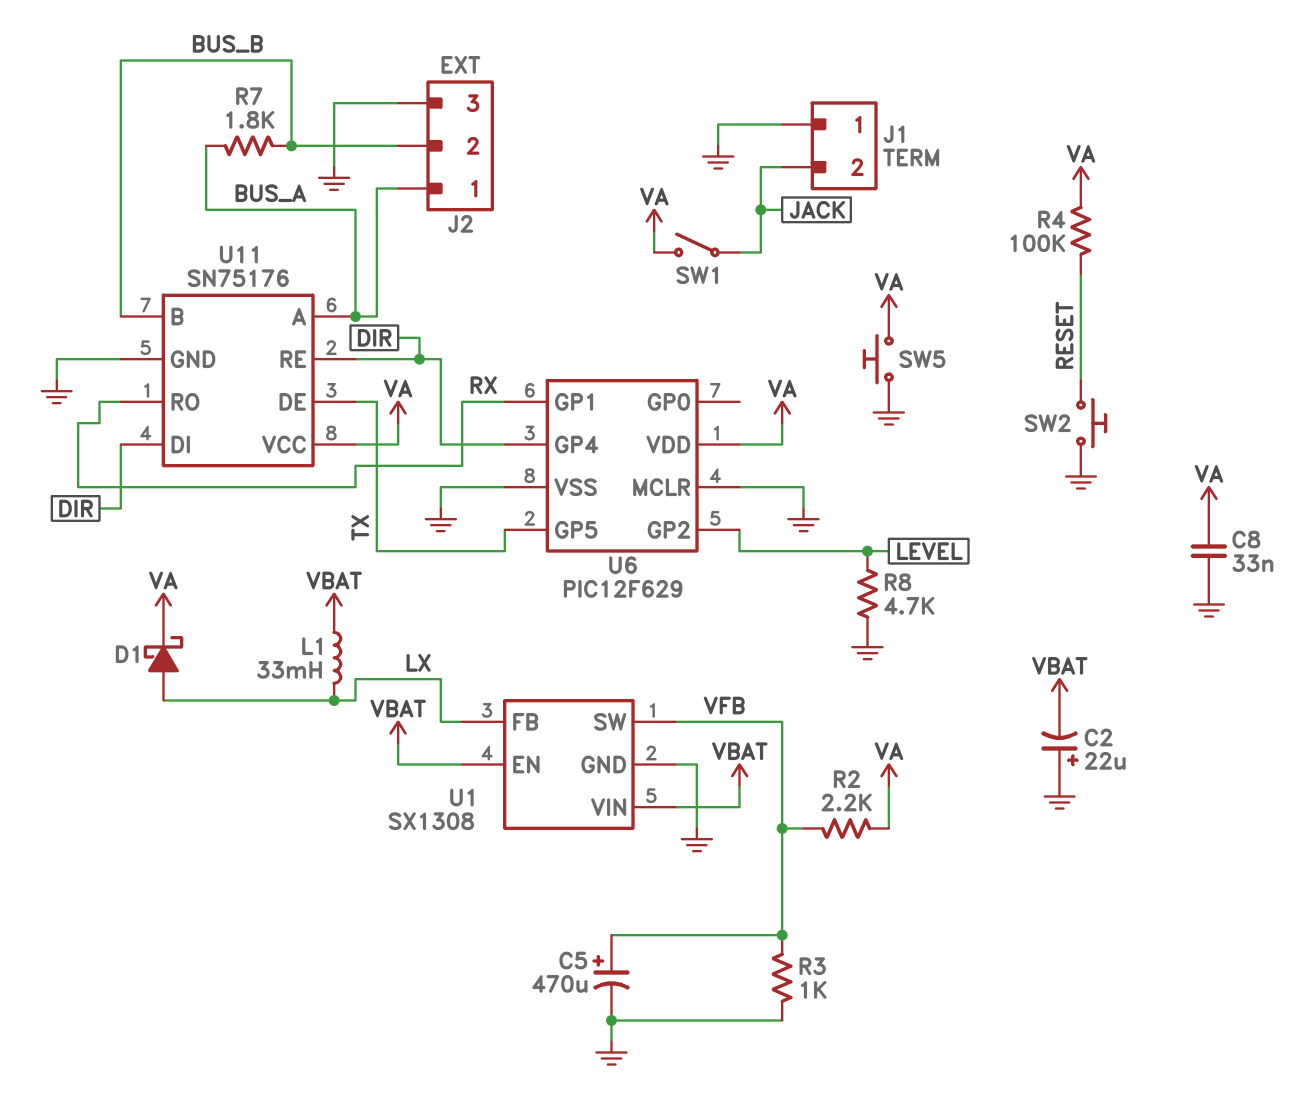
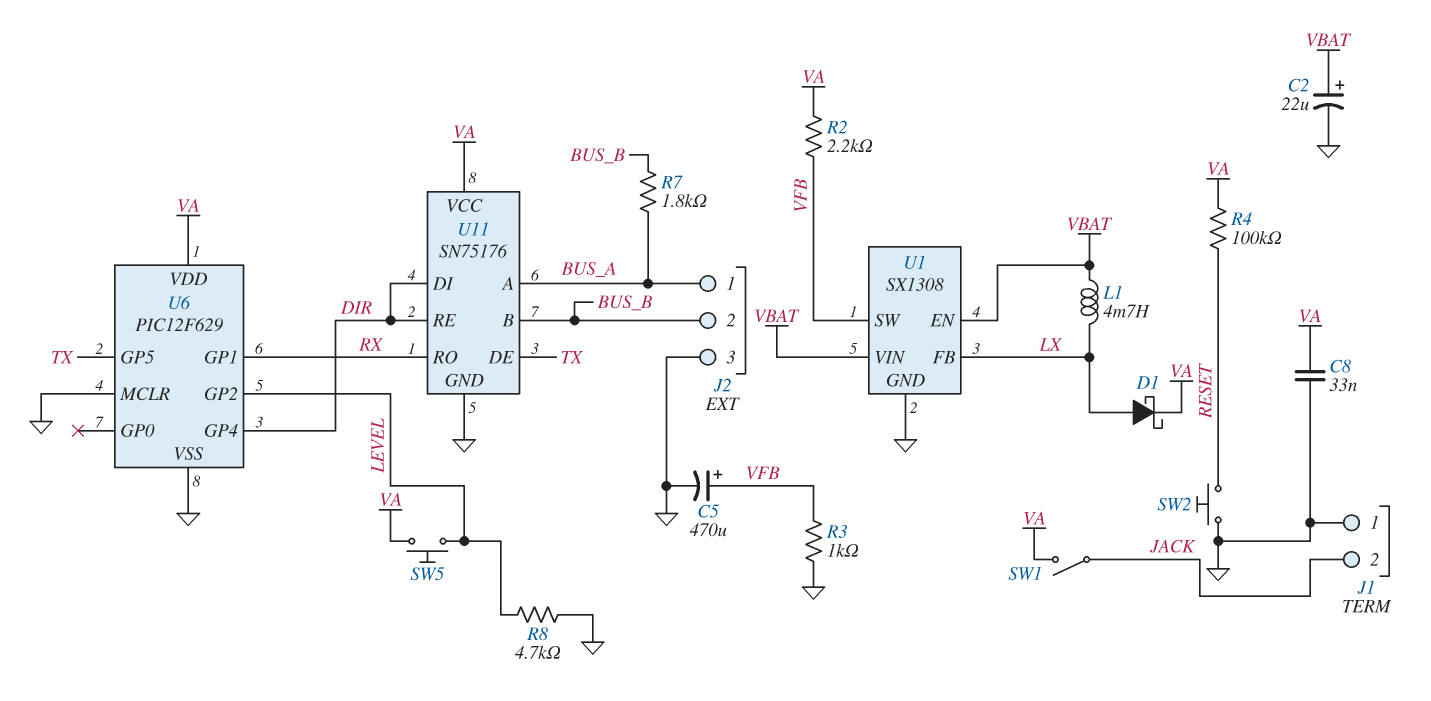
C2: 22uF (plus GND, minus VBAT) -> 22uF (plus VBAT, minus GND)
L1: 33mH (LX, VBAT) -> 4.7mH (LX, VBAT)
SW5: button (GND, VA) -> button (LEVEL, VA)

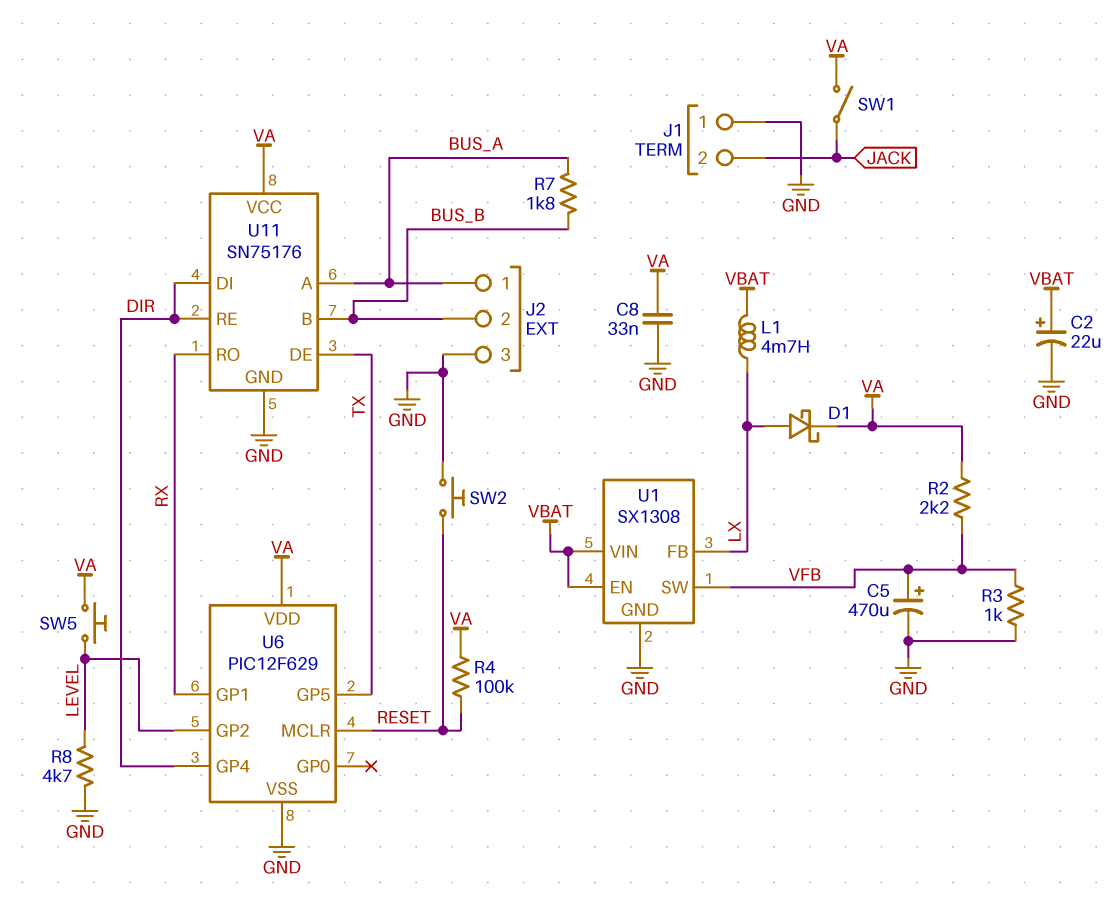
U6 pin MCLR: GND -> RESET

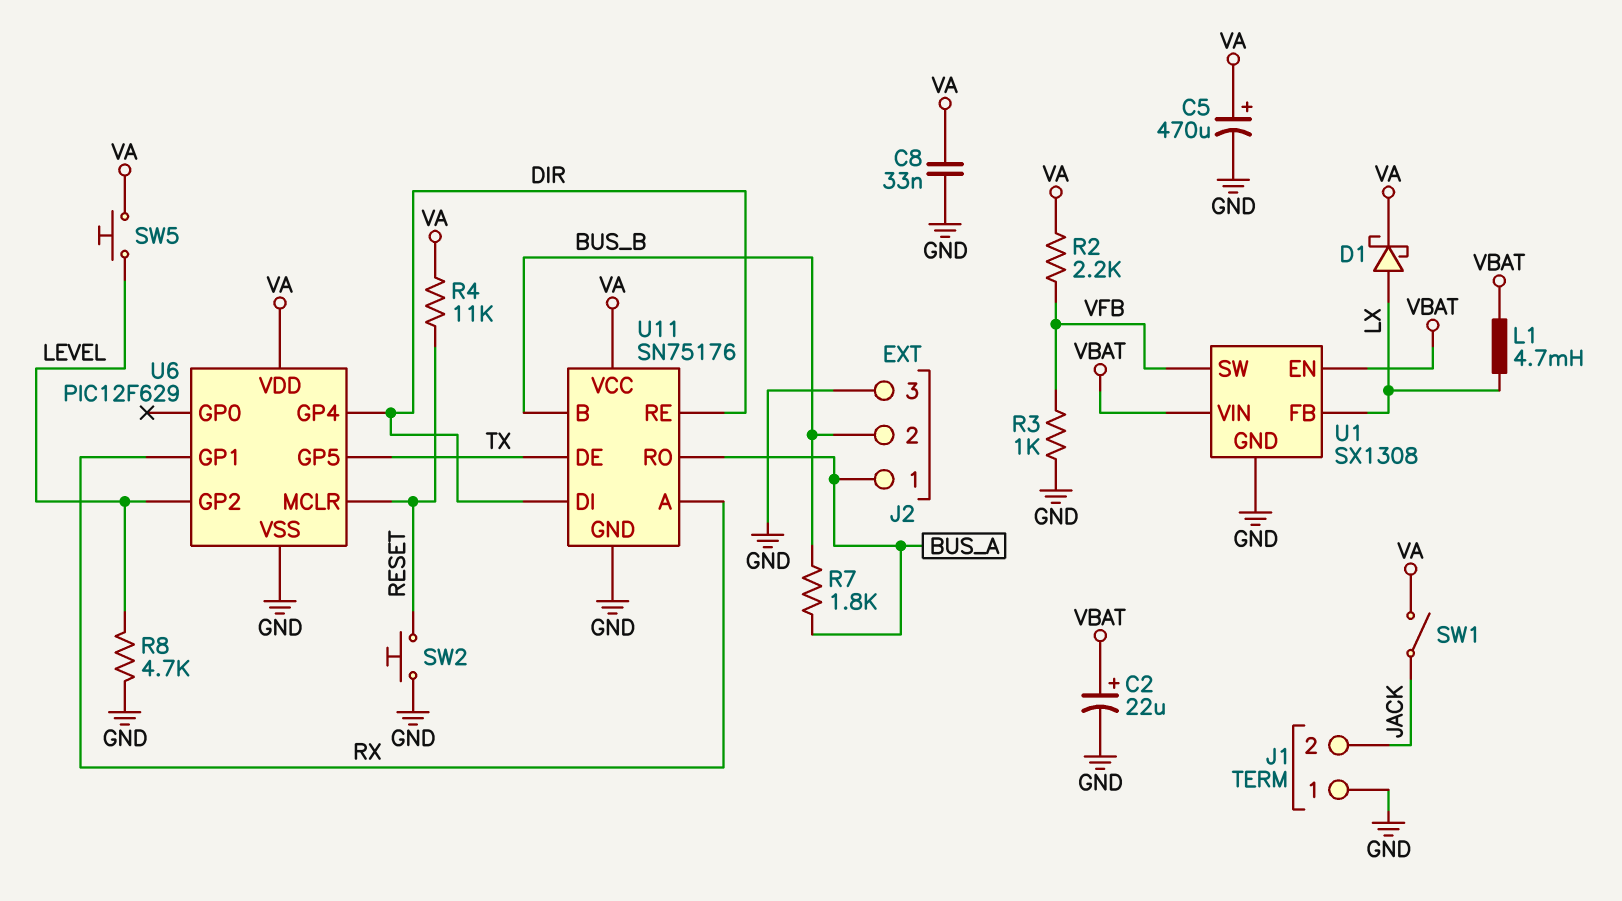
C5: 470uF (plus VFB, minus GND) -> 470uF (plus VA, minus GND)
R4: 100k (RESET, VA) -> 11k (RESET, VA)
U11 pin A: BUS_A -> RX
U11 pin RO: RX -> BUS_A

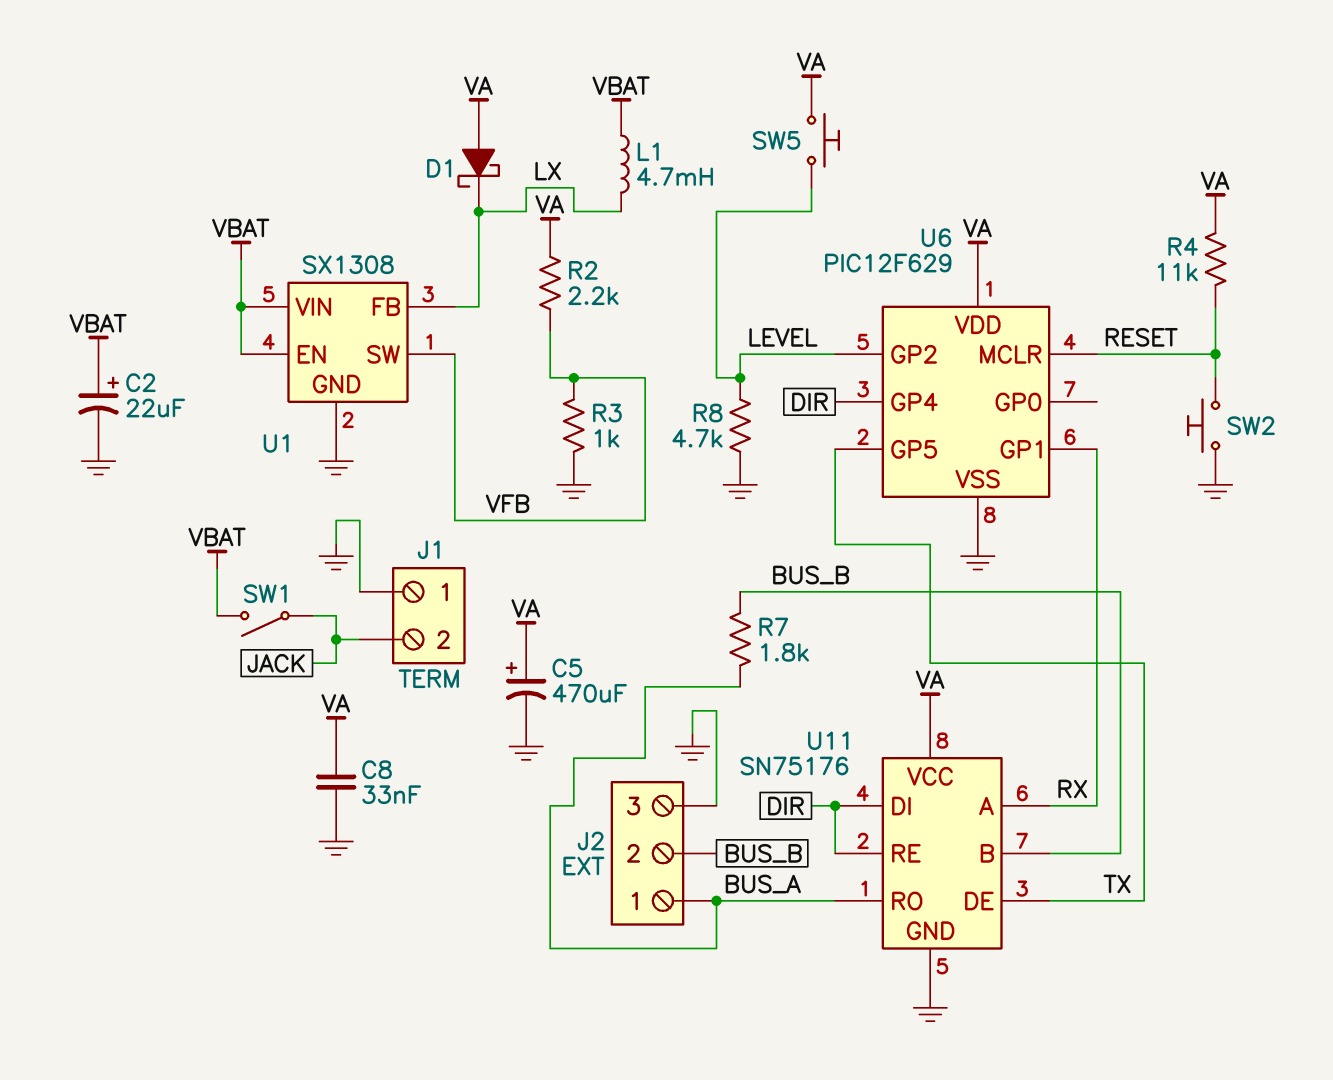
D1: schottky (A LX, K VA) -> schottky (A VA, K LX)
SW1: switch (JACK, VA) -> switch (JACK, VBAT)

